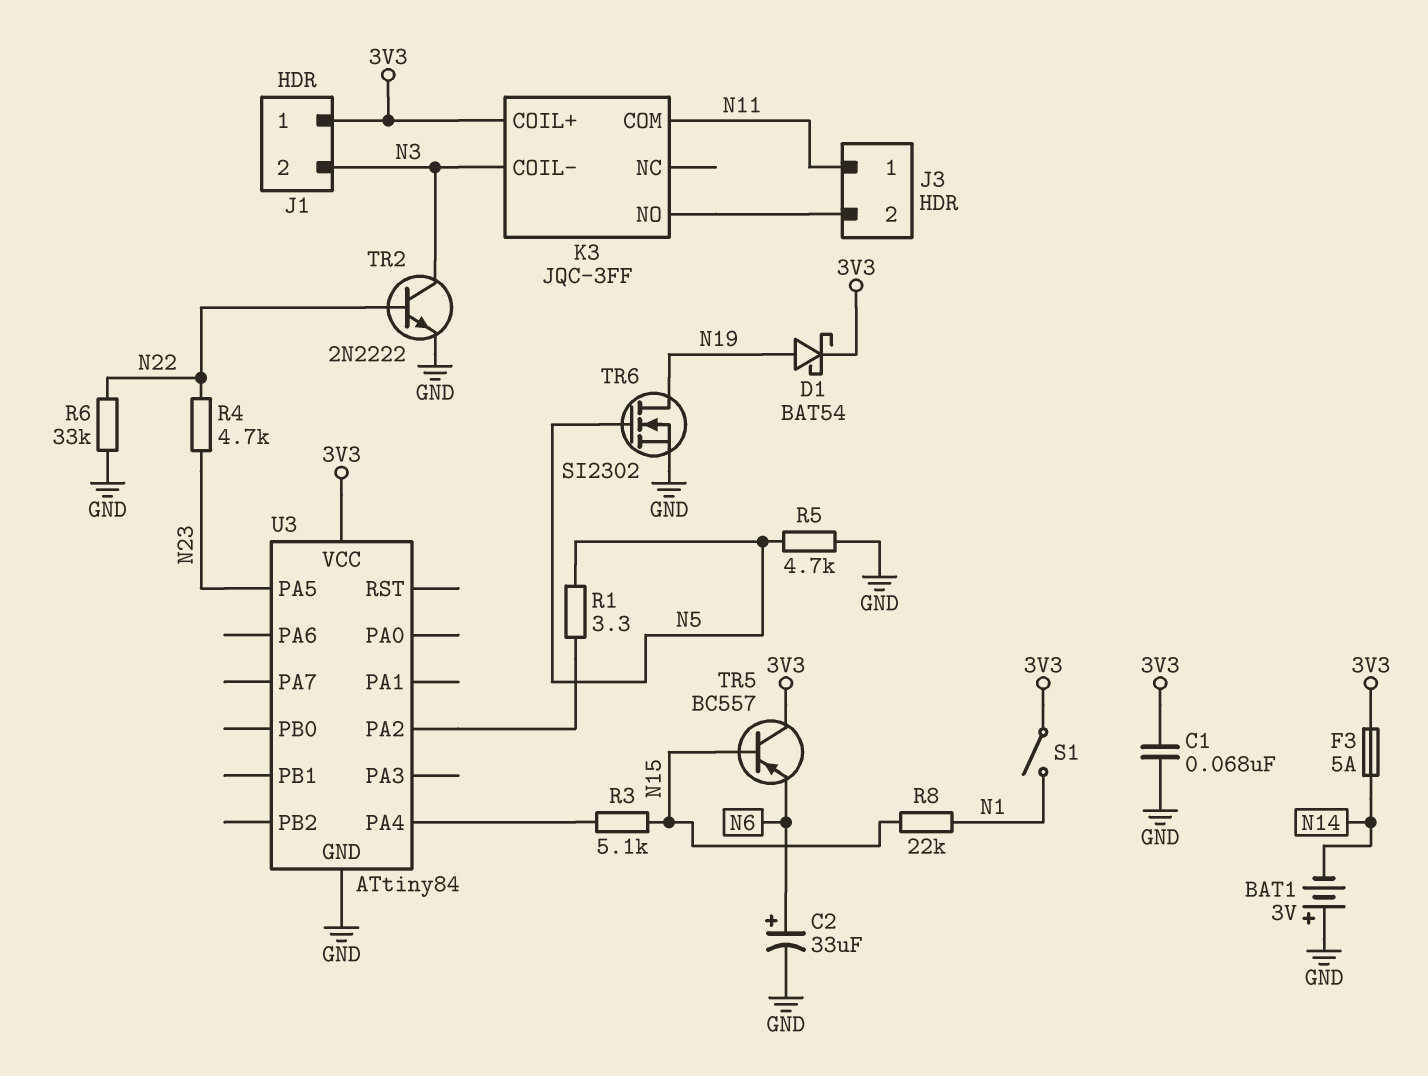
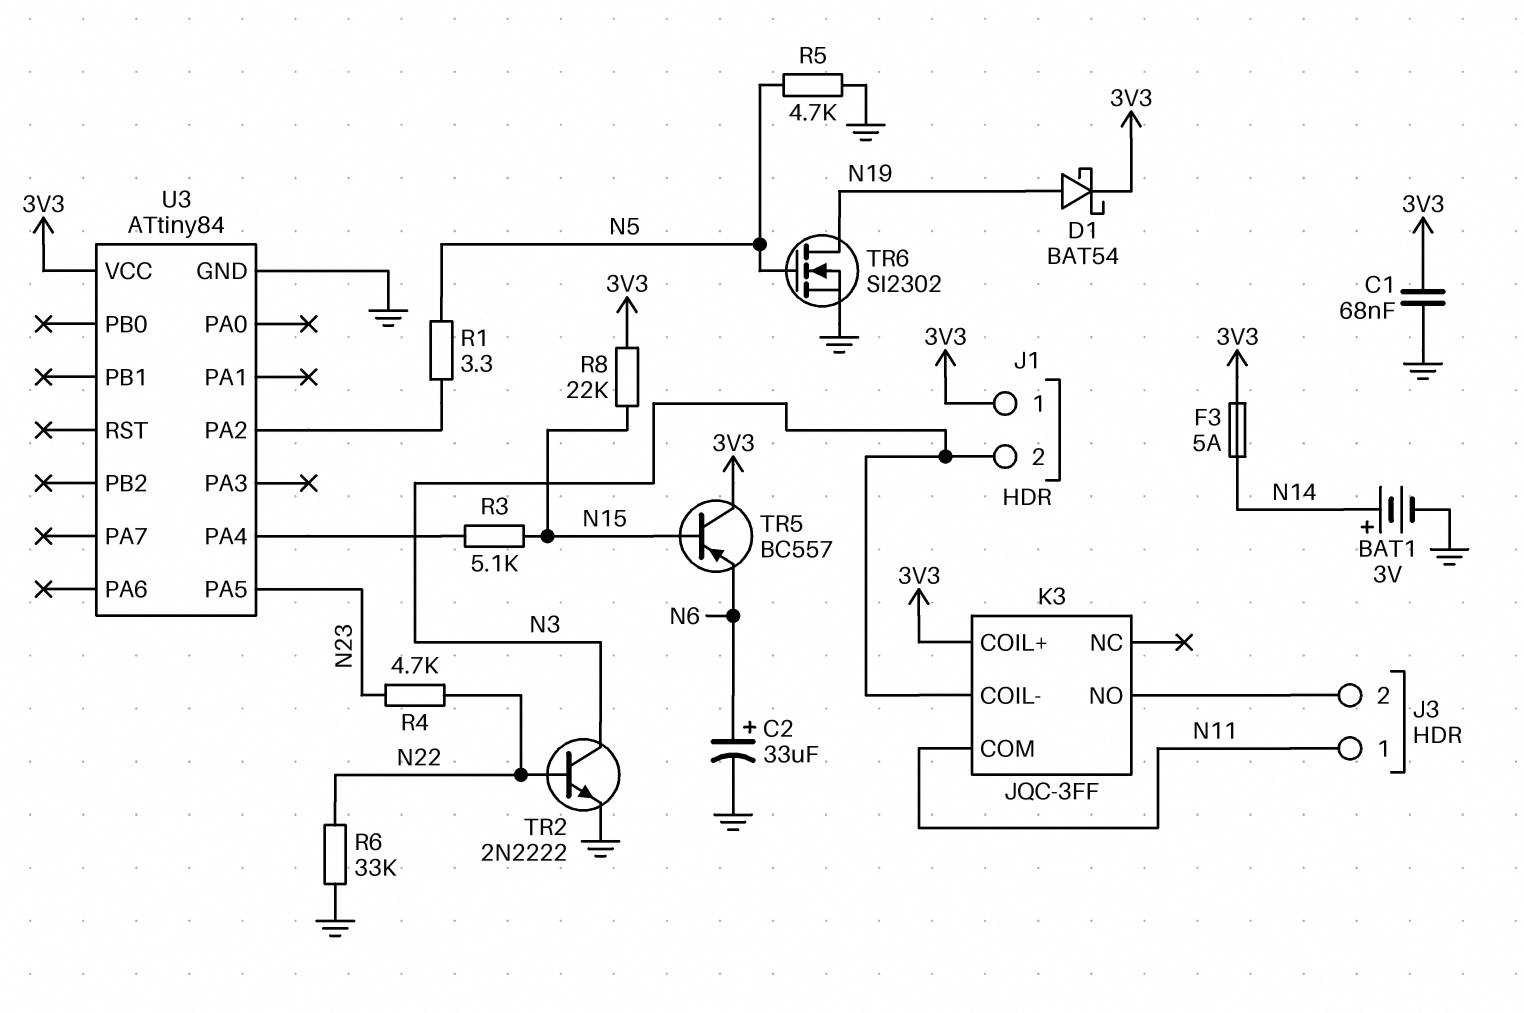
BAT1: 3V (plus GND, minus N14) -> 3V (plus N14, minus GND)
R8: 22k (N1, N15) -> 22k (3V3, N15)
S1: switch (3V3, N1) -> none

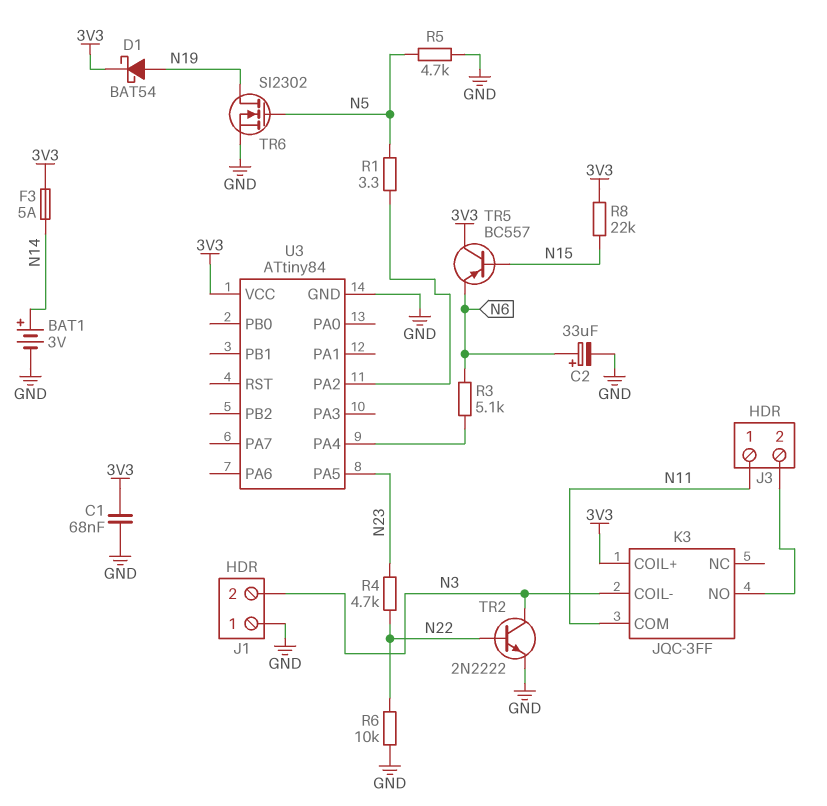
J1 pin 1: 3V3 -> GND
R3: 5.1k (N15, U3/PA4) -> 5.1k (N6, U3/PA4)
R6: 33k (GND, N22) -> 10k (GND, N22)

